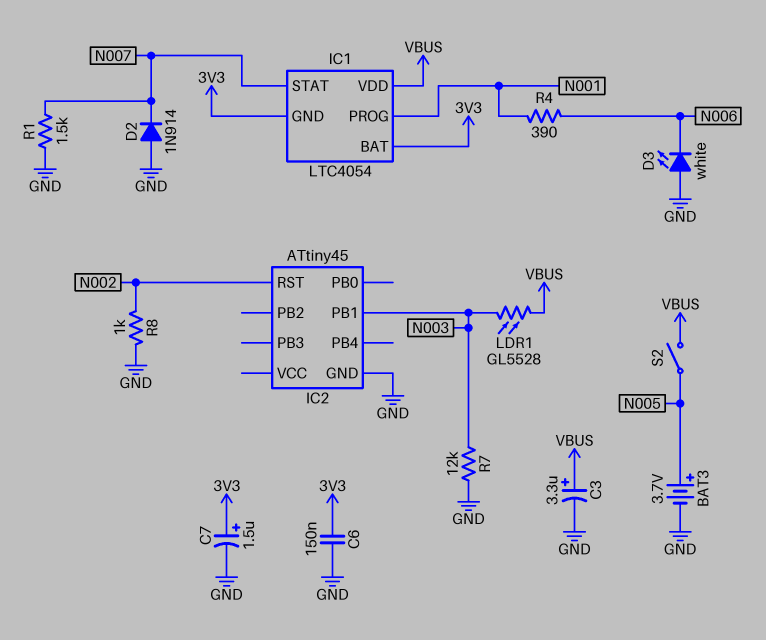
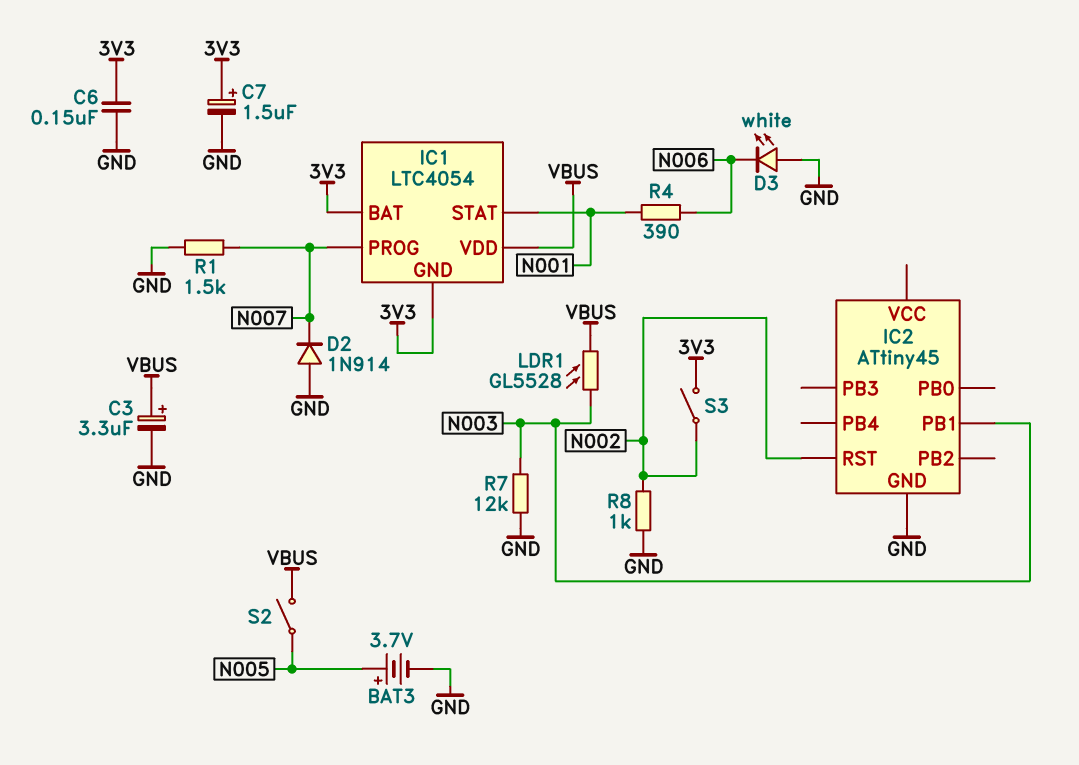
IC1 pin PROG: N001 -> N007
IC1 pin STAT: N007 -> N001
S3: none -> switch (3V3, N002)

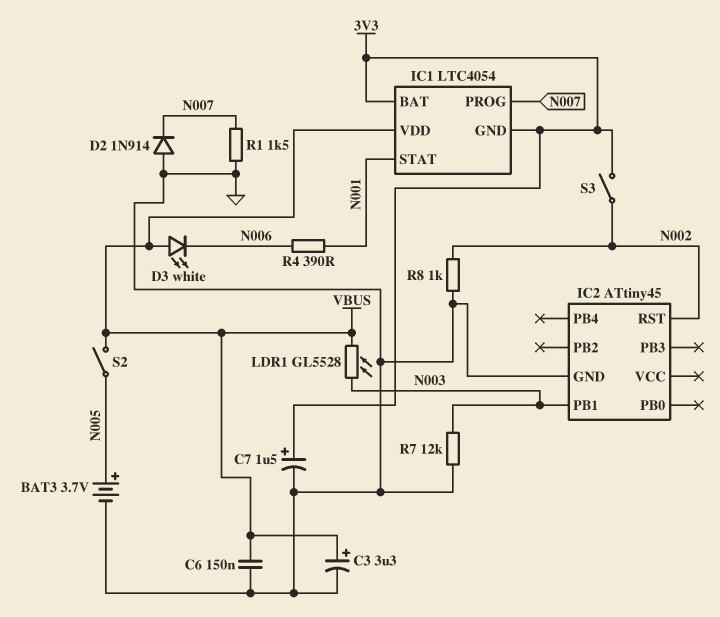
C6: 150nF (3V3, GND) -> 150nF (GND, VBUS)
D3: LED white (A GND, K N006) -> LED white (A VBUS, K N006)

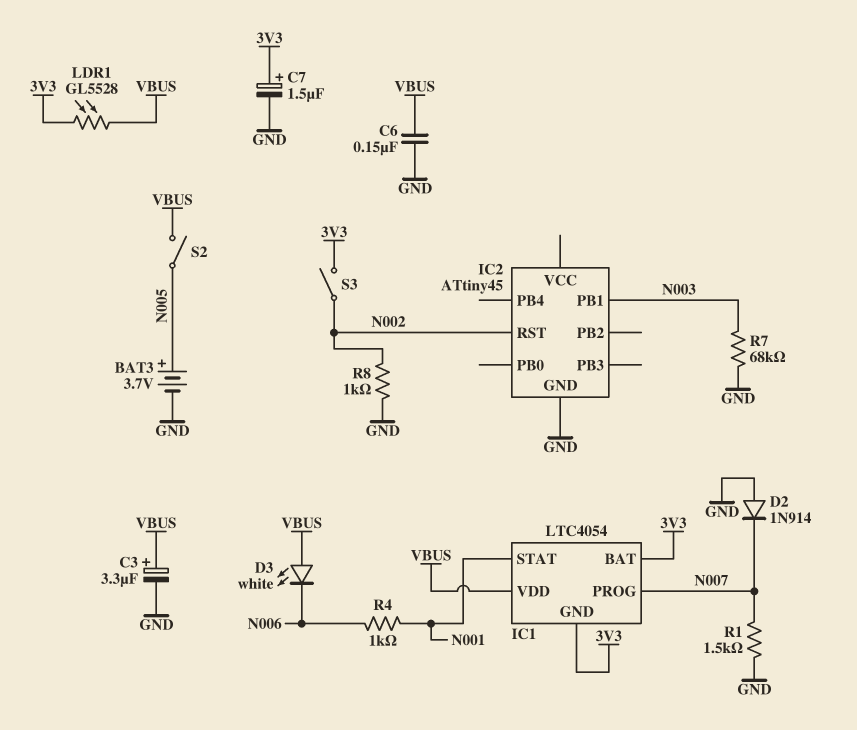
LDR1: GL5528 (N003, VBUS) -> GL5528 (3V3, VBUS)
R4: 390 (N001, N006) -> 1k (N001, N006)
R7: 12k (GND, N003) -> 68k (GND, N003)

